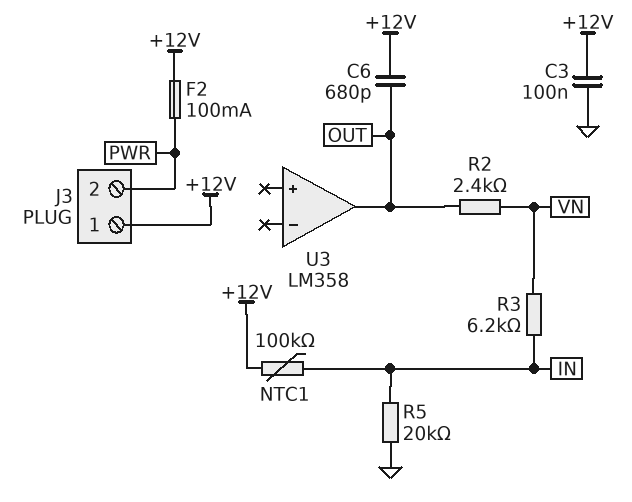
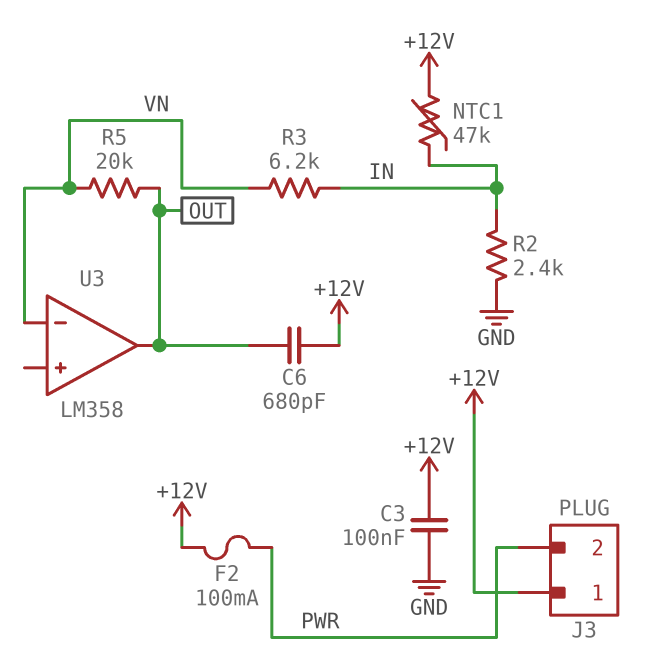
NTC1: 100k (+12V, IN) -> 47k (+12V, IN)
R2: 2.4k (OUT, VN) -> 2.4k (GND, IN)
R5: 20k (GND, IN) -> 20k (OUT, VN)
U3 pin in-: none -> VN

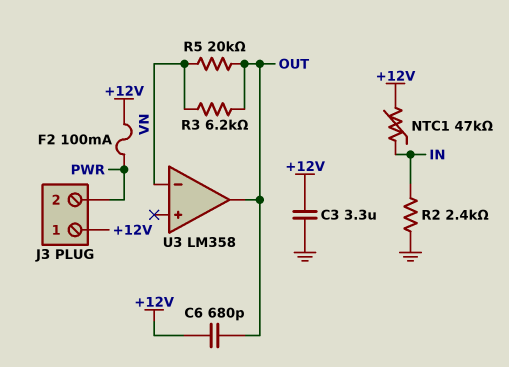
C3: 100nF (+12V, GND) -> 3.3uF (+12V, GND)
R3: 6.2k (IN, VN) -> 6.2k (OUT, VN)

